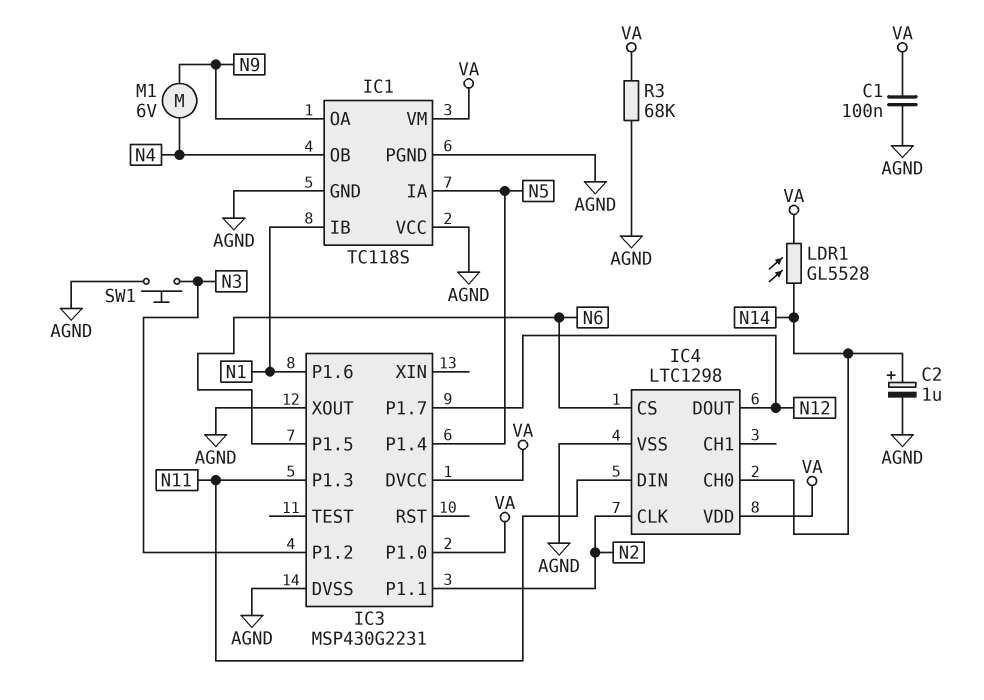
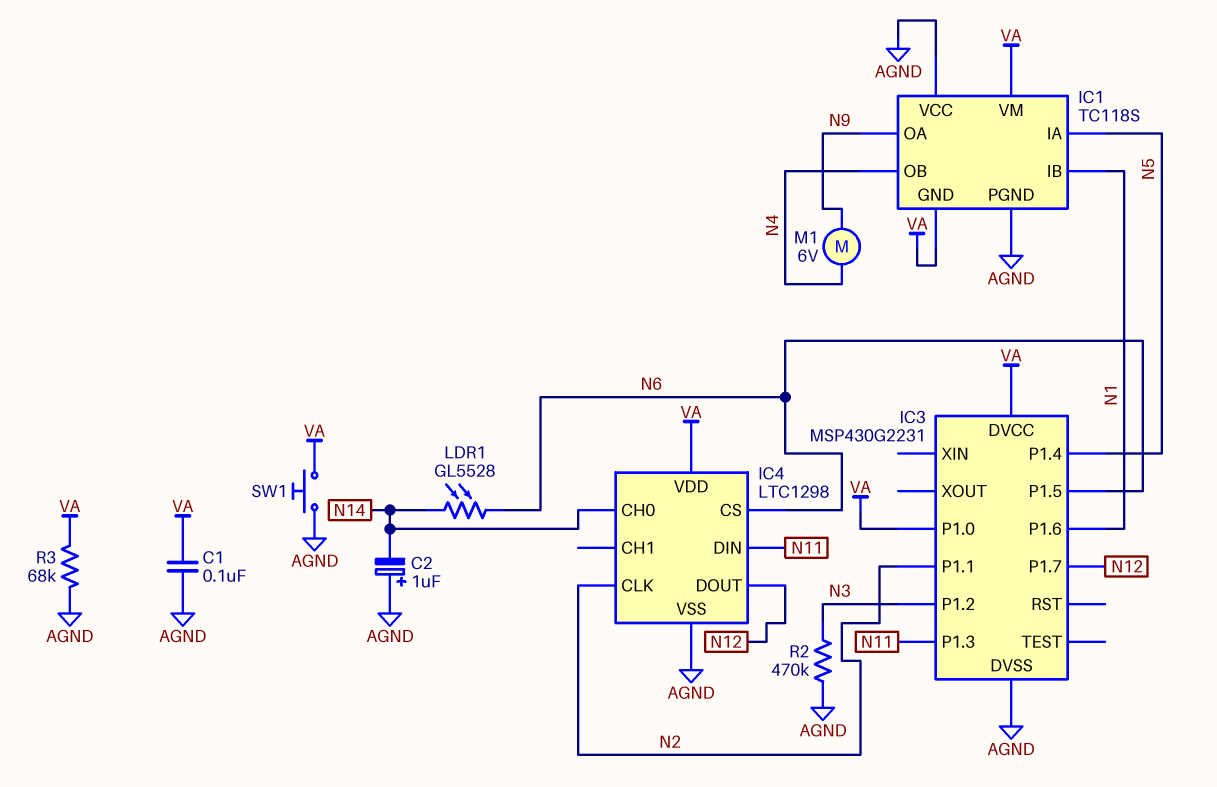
C2: 1uF (plus N14, minus AGND) -> 1uF (plus AGND, minus N14)
IC1 pin GND: AGND -> VA
IC3 pin XOUT: AGND -> none
LDR1: GL5528 (N14, VA) -> GL5528 (N6, N14)
R2: none -> 470k (AGND, N3)
SW1: button (AGND, N3) -> button (AGND, VA)

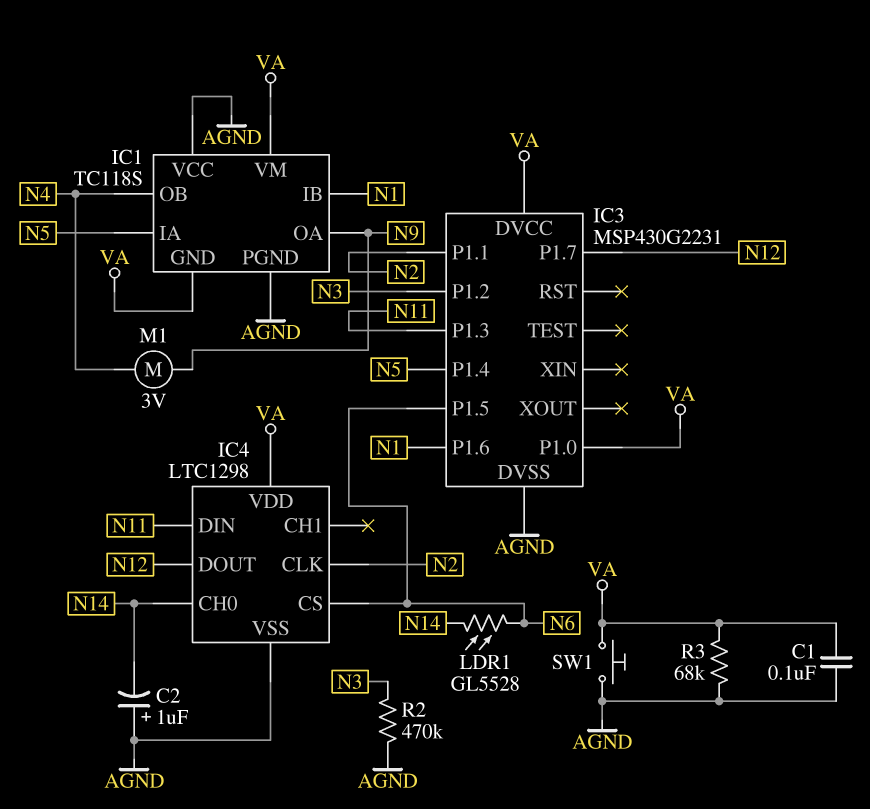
M1: motor 6V (N4, N9) -> motor 3V (N4, N9)

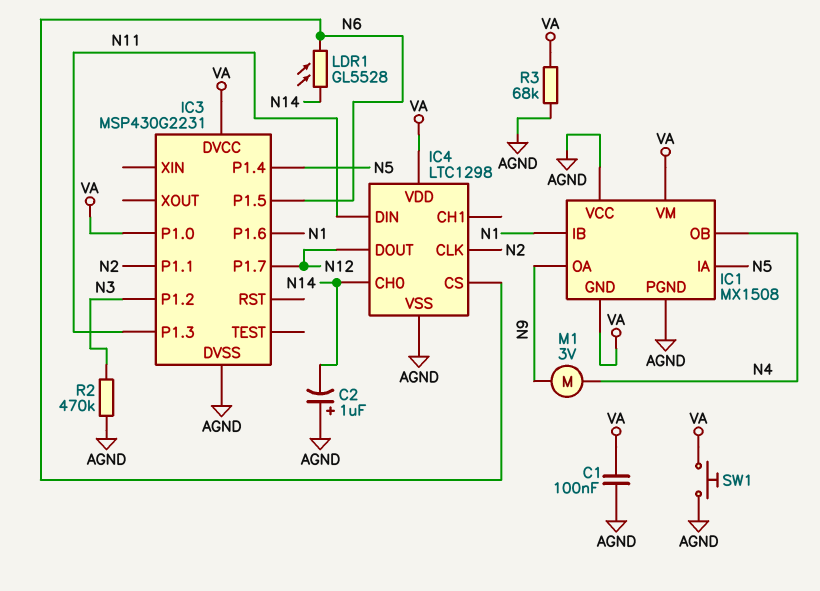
IC1: TC118S -> MX1508

